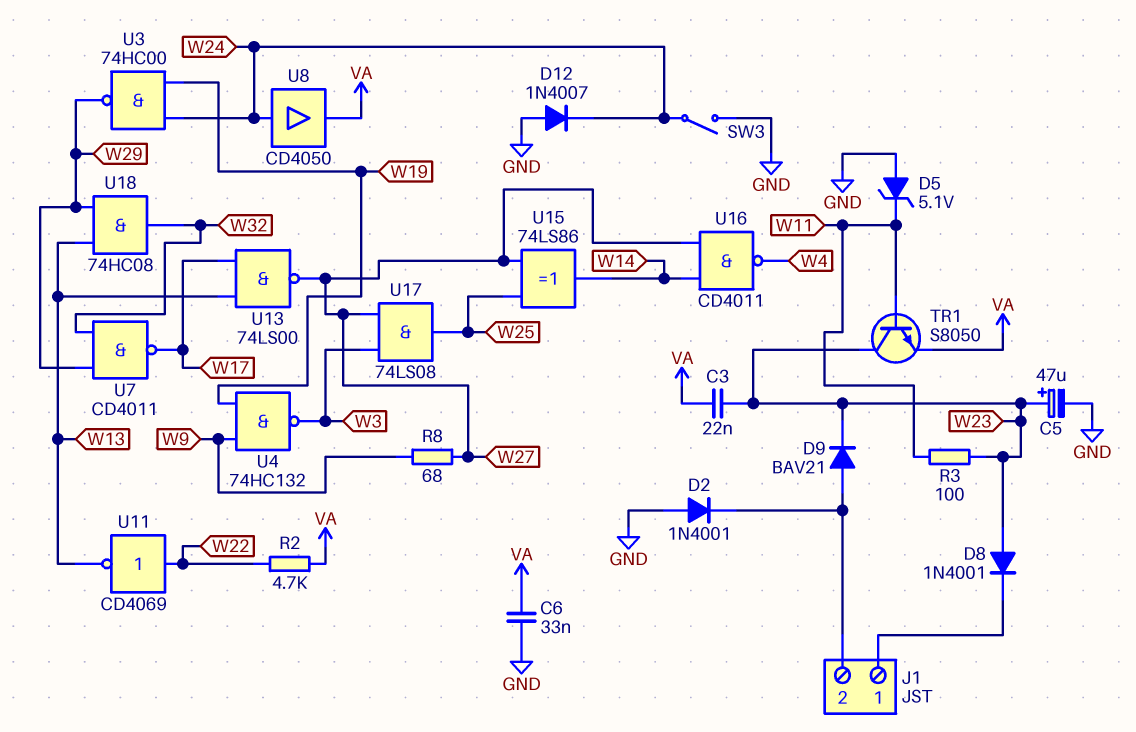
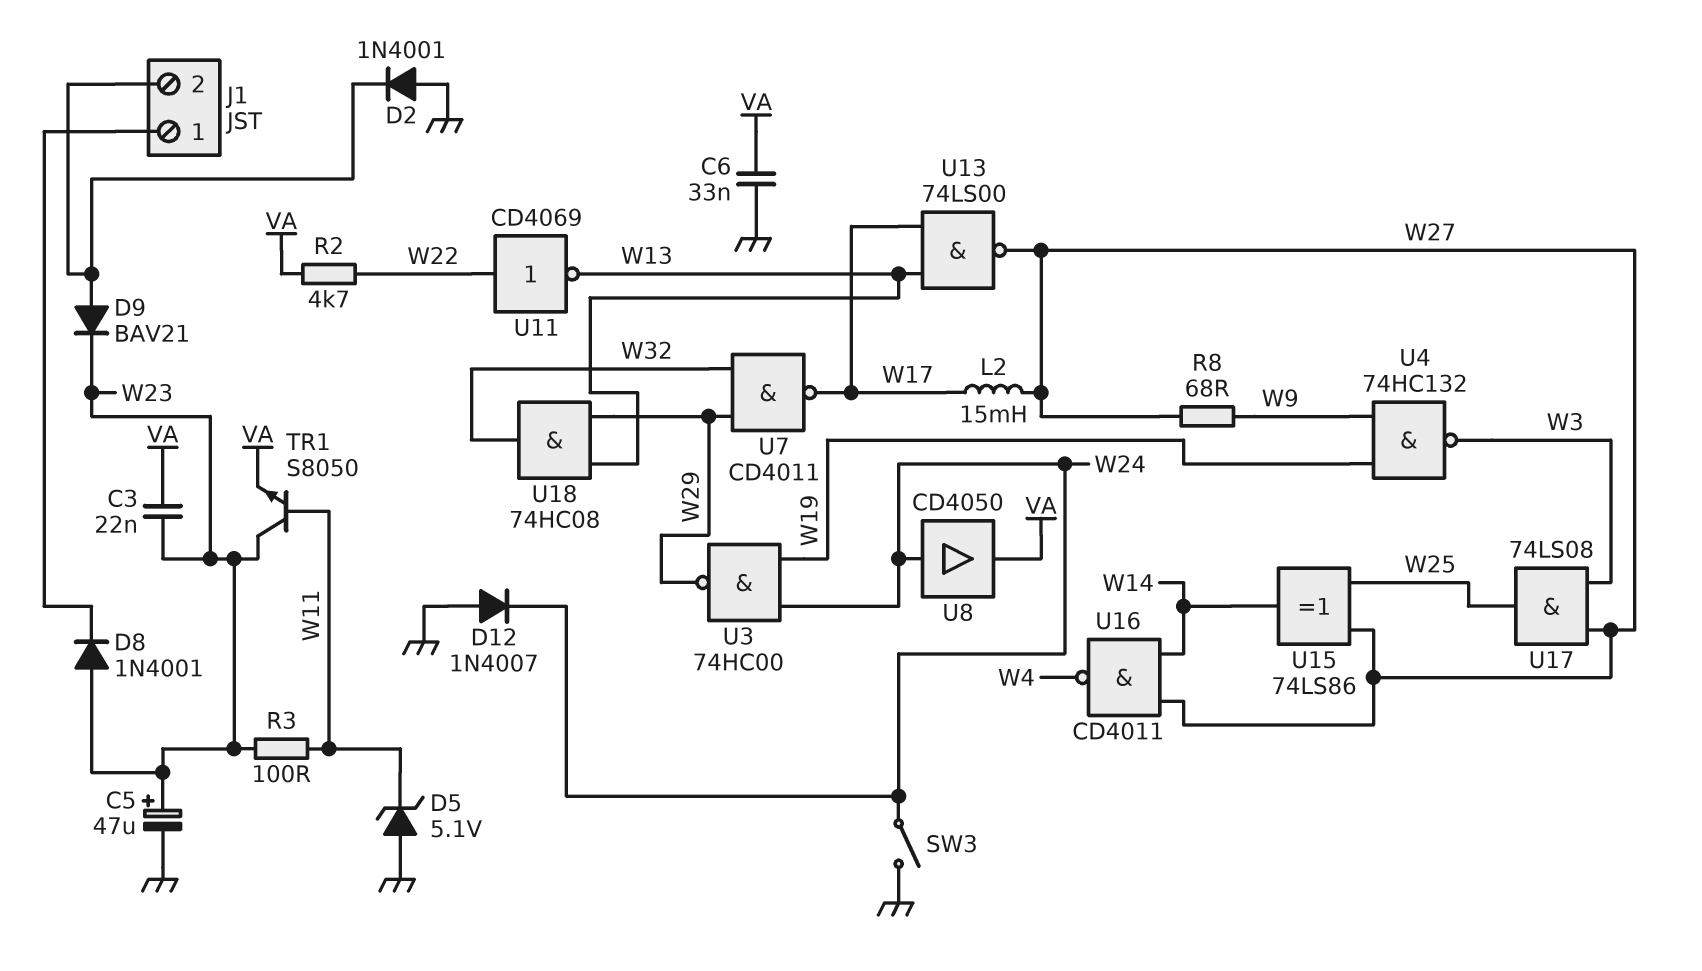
L2: none -> 15mH (W17, W27)

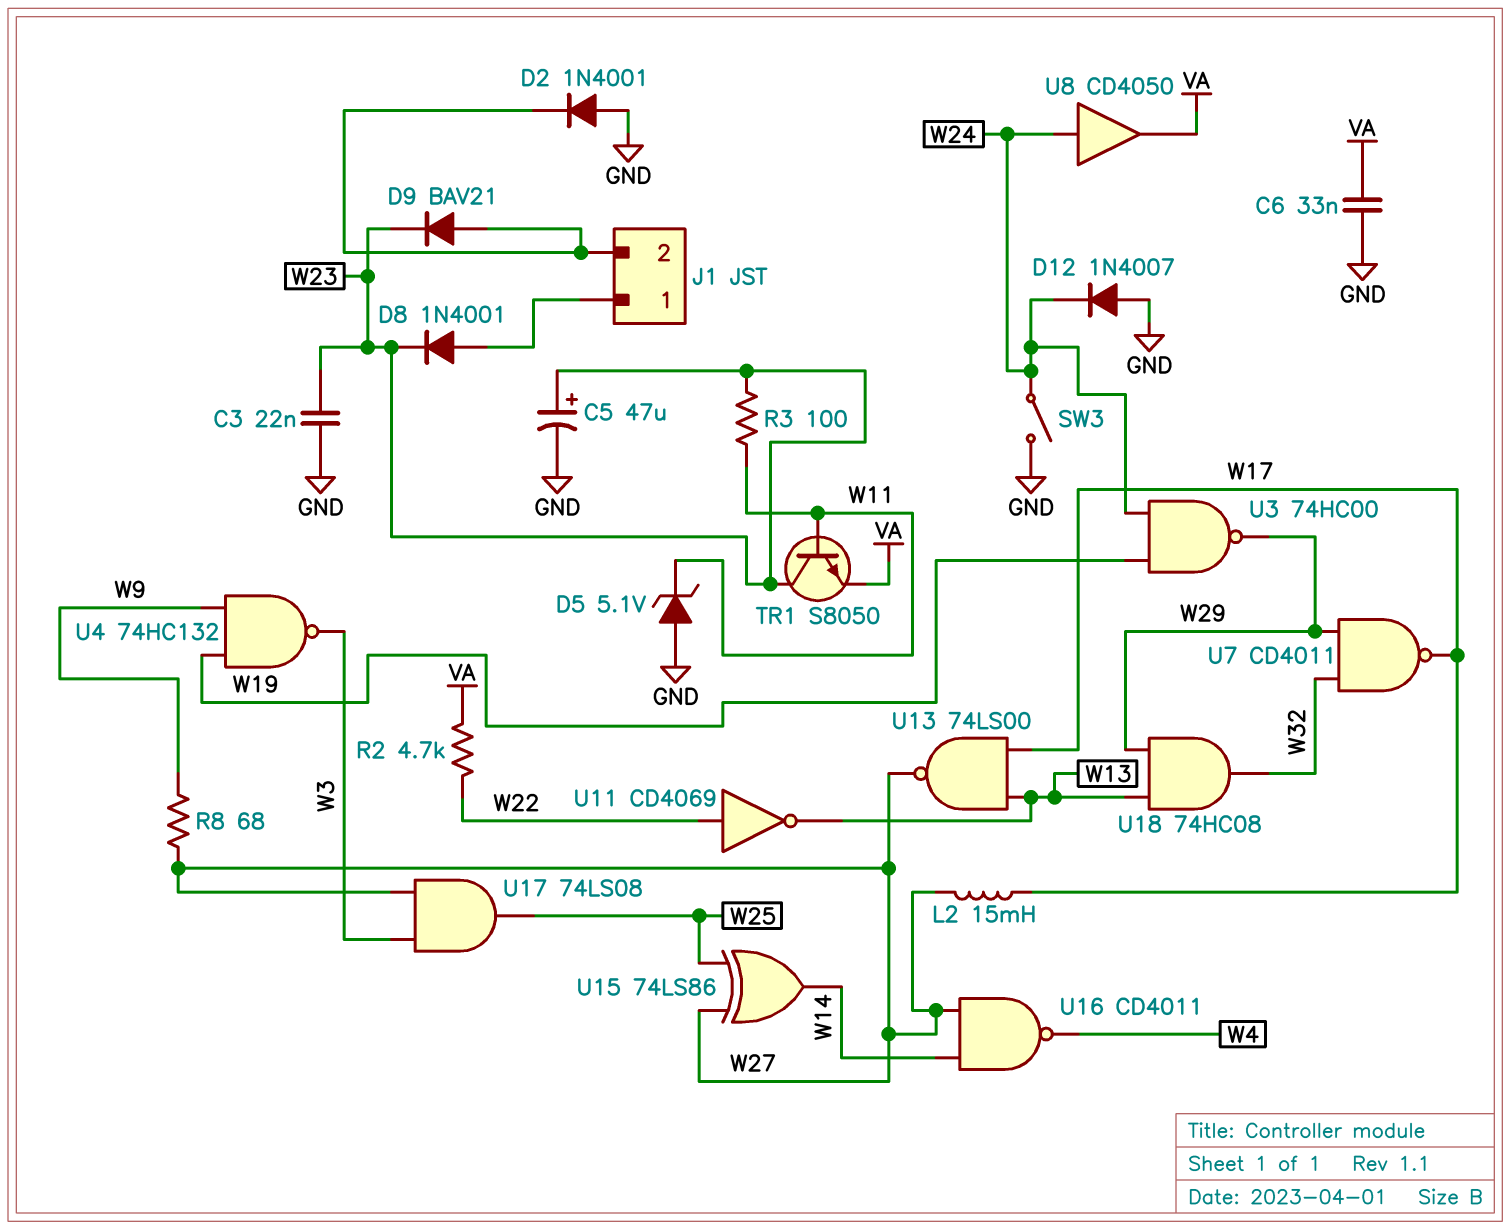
C3: 22nF (VA, W23) -> 22nF (GND, W23)
D8: diode 1N4001 (A W23, K J1/1) -> diode 1N4001 (A J1/1, K W23)

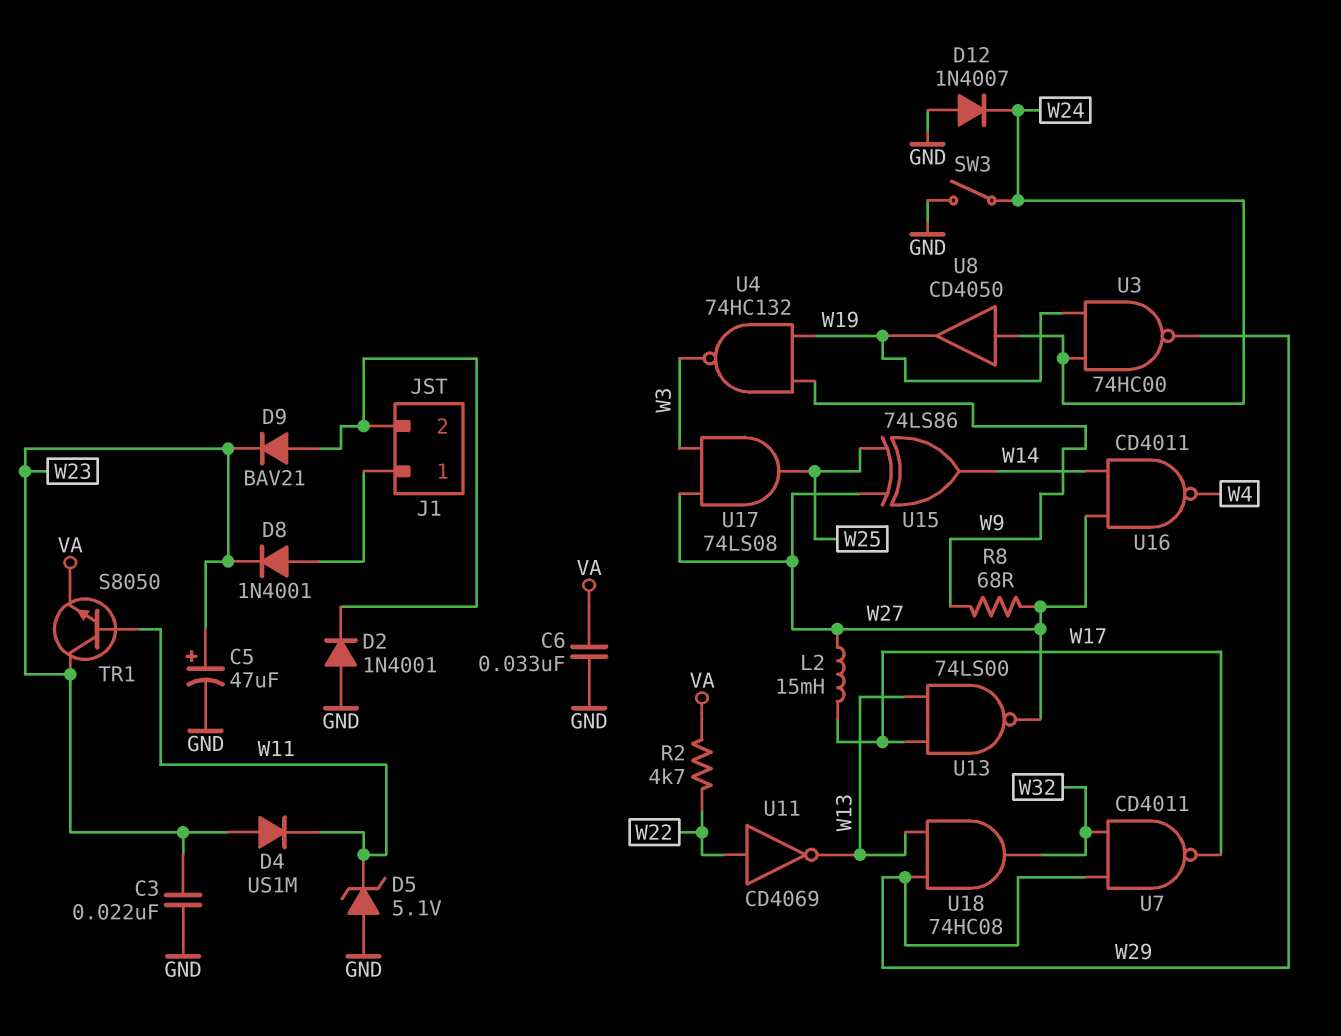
D4: none -> diode US1M (A W23, K W11)
R3: 100 (W11, W23) -> none
U8: buffer CD4050 (in W24, out VA) -> buffer CD4050 (in W24, out W19)

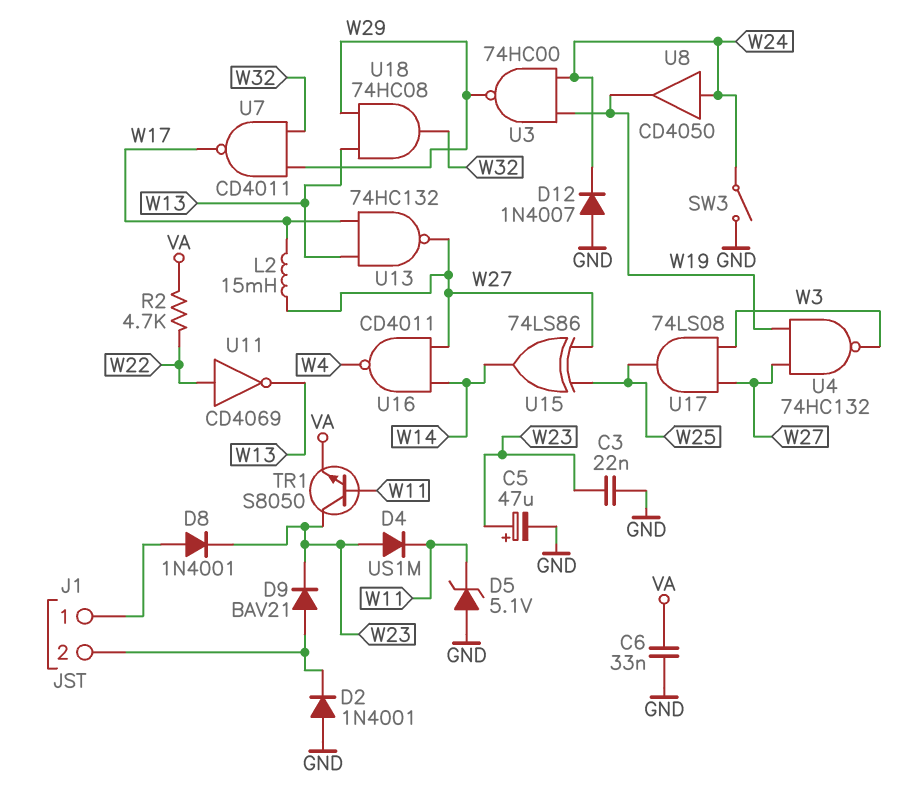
R8: 68 (W9, W27) -> none
U4: NAND 74HC132 (in W9, in W19, out W3) -> NAND 74HC132 (in W19, in W27, out W3)
U13: NAND 74LS00 (in W13, in W17, out W27) -> NAND 74HC132 (in W13, in W17, out W27)

